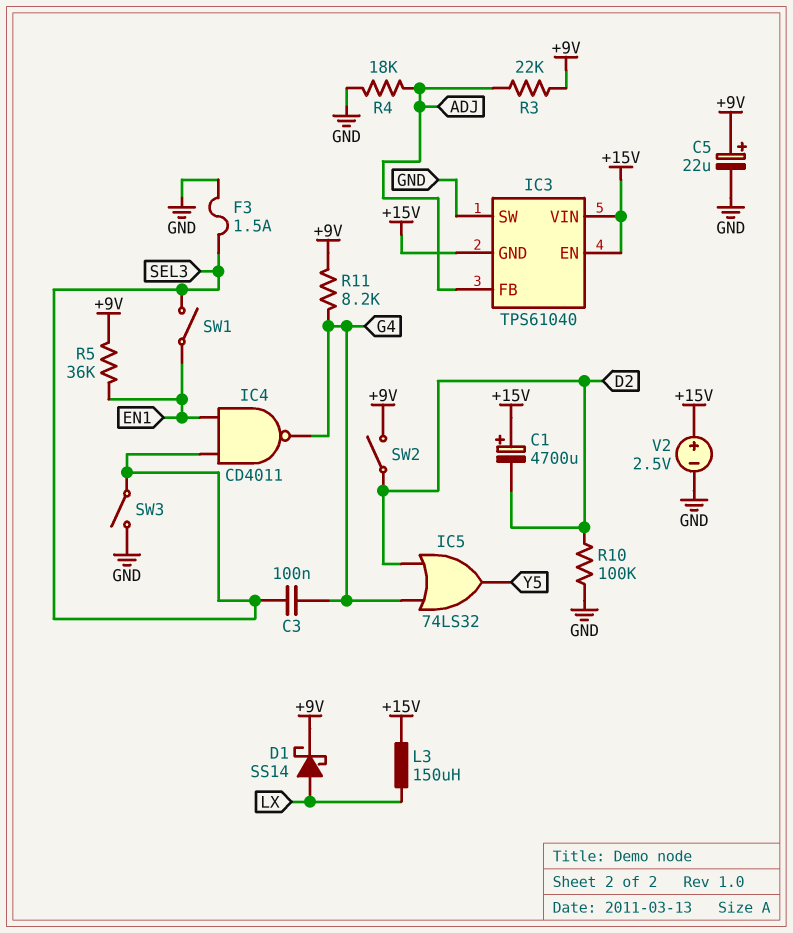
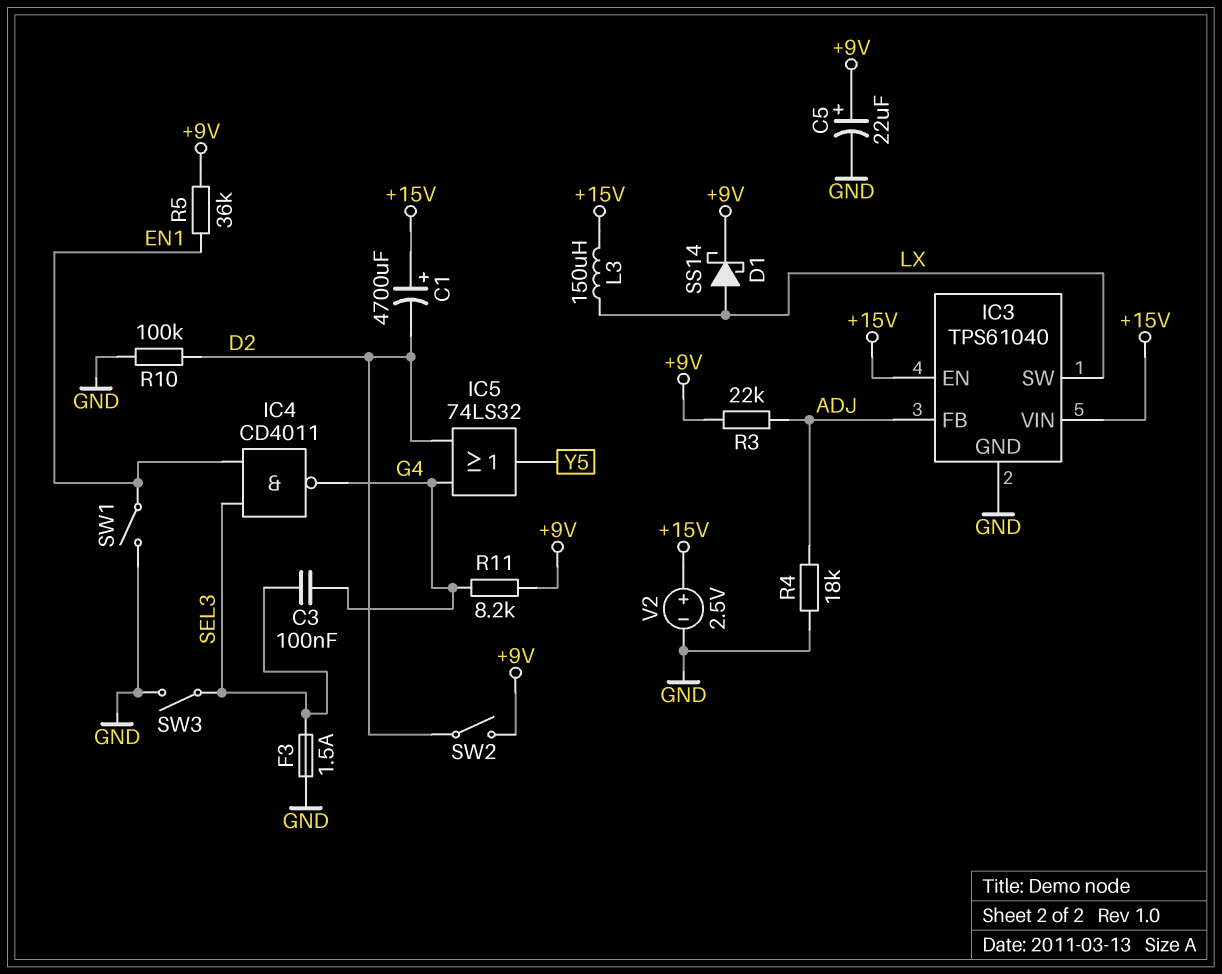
IC3 pin GND: +15V -> GND
IC3 pin SW: GND -> LX
SW1: switch (EN1, SEL3) -> switch (EN1, GND)

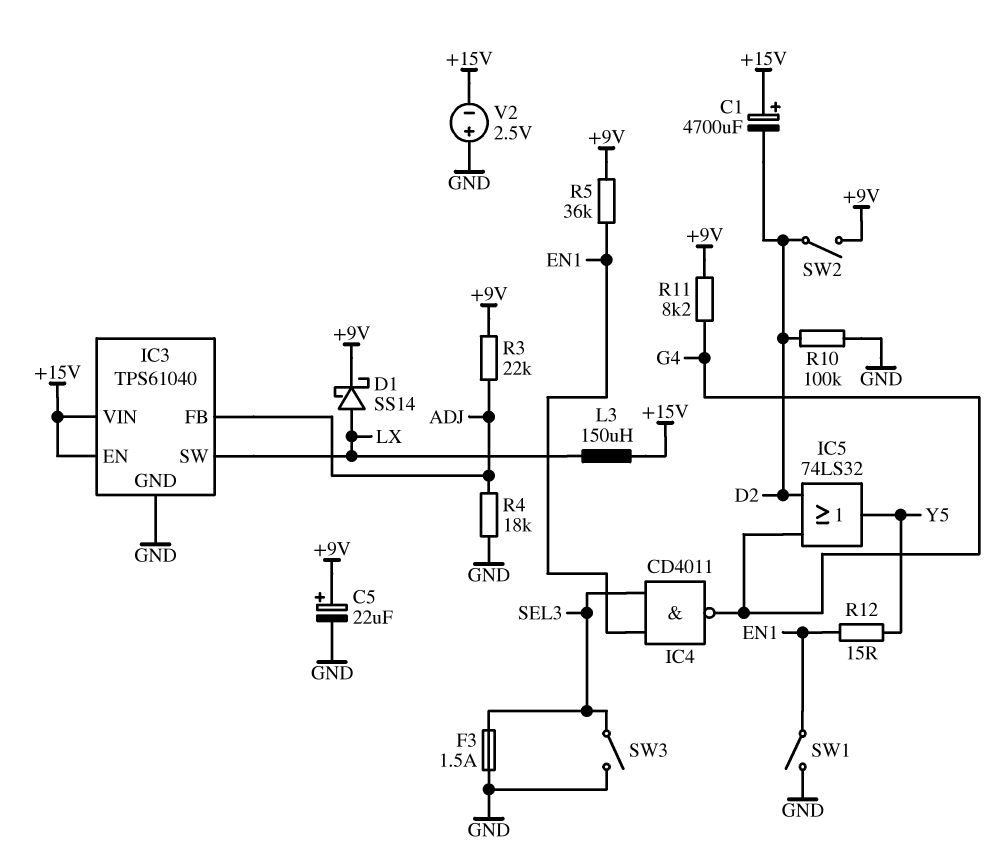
C3: 100nF (G4, SEL3) -> none
R12: none -> 15 (EN1, Y5)
V2: 2.5V (plus +15V, minus GND) -> 2.5V (plus GND, minus +15V)

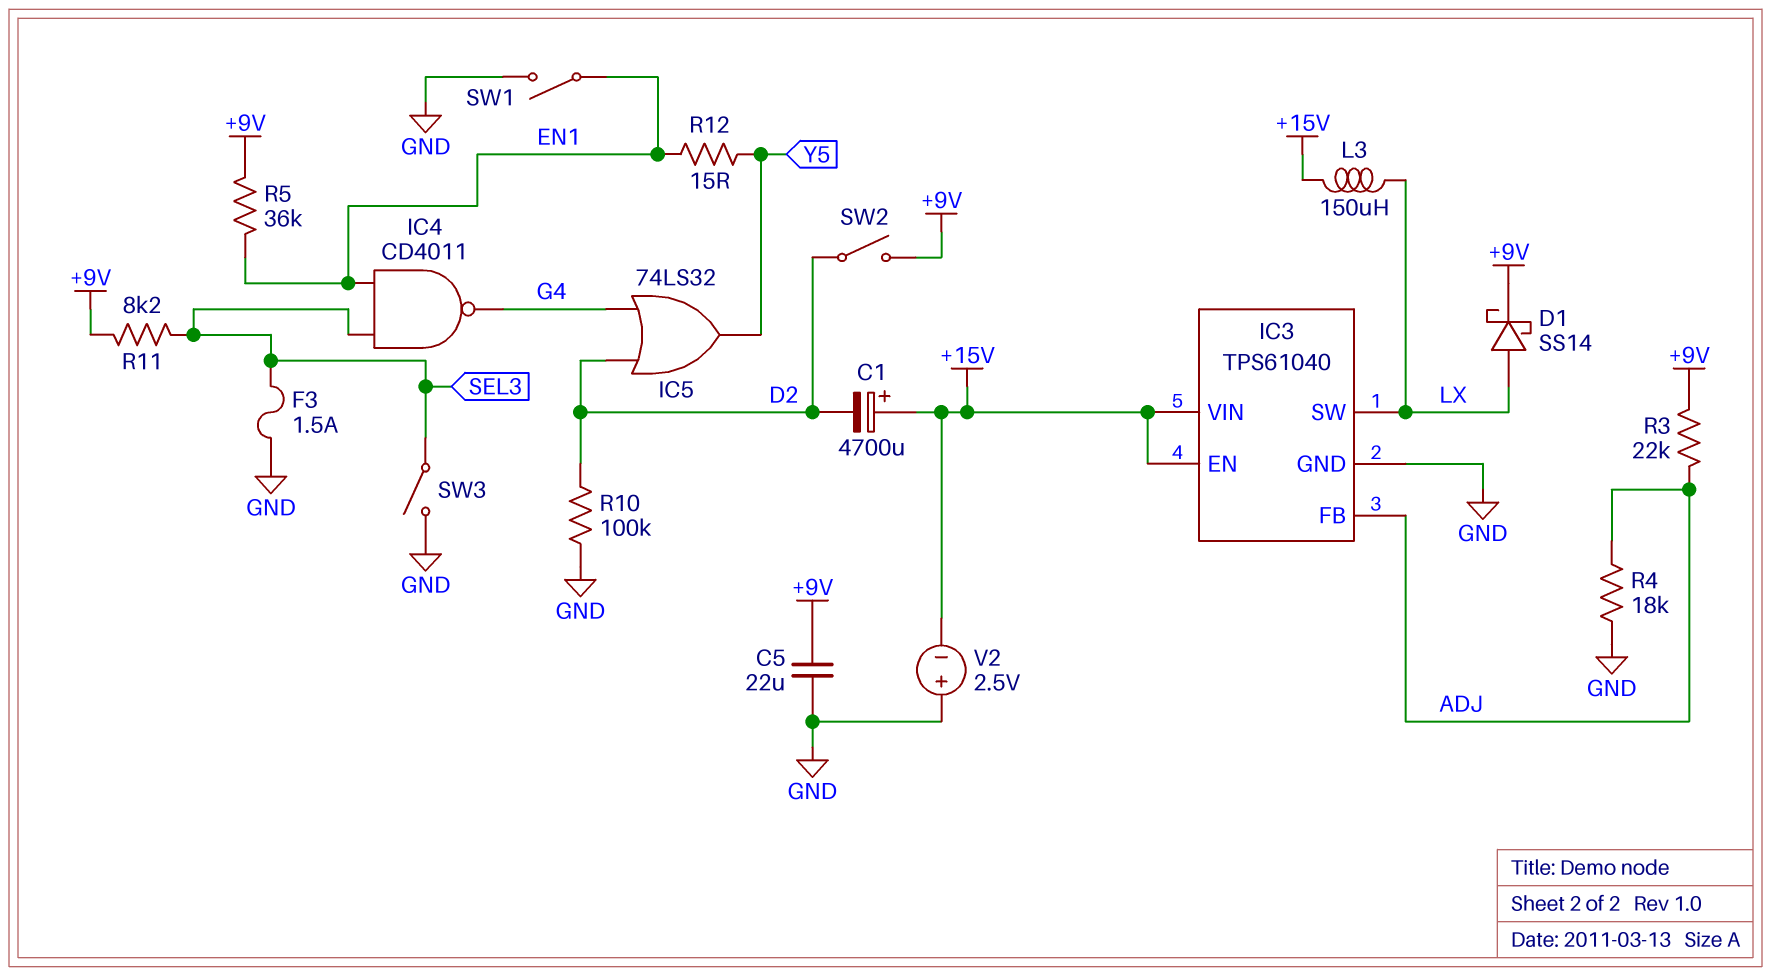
C5: 22uF (plus +9V, minus GND) -> 22uF (+9V, GND)
R11: 8.2k (+9V, G4) -> 8.2k (+9V, SEL3)

